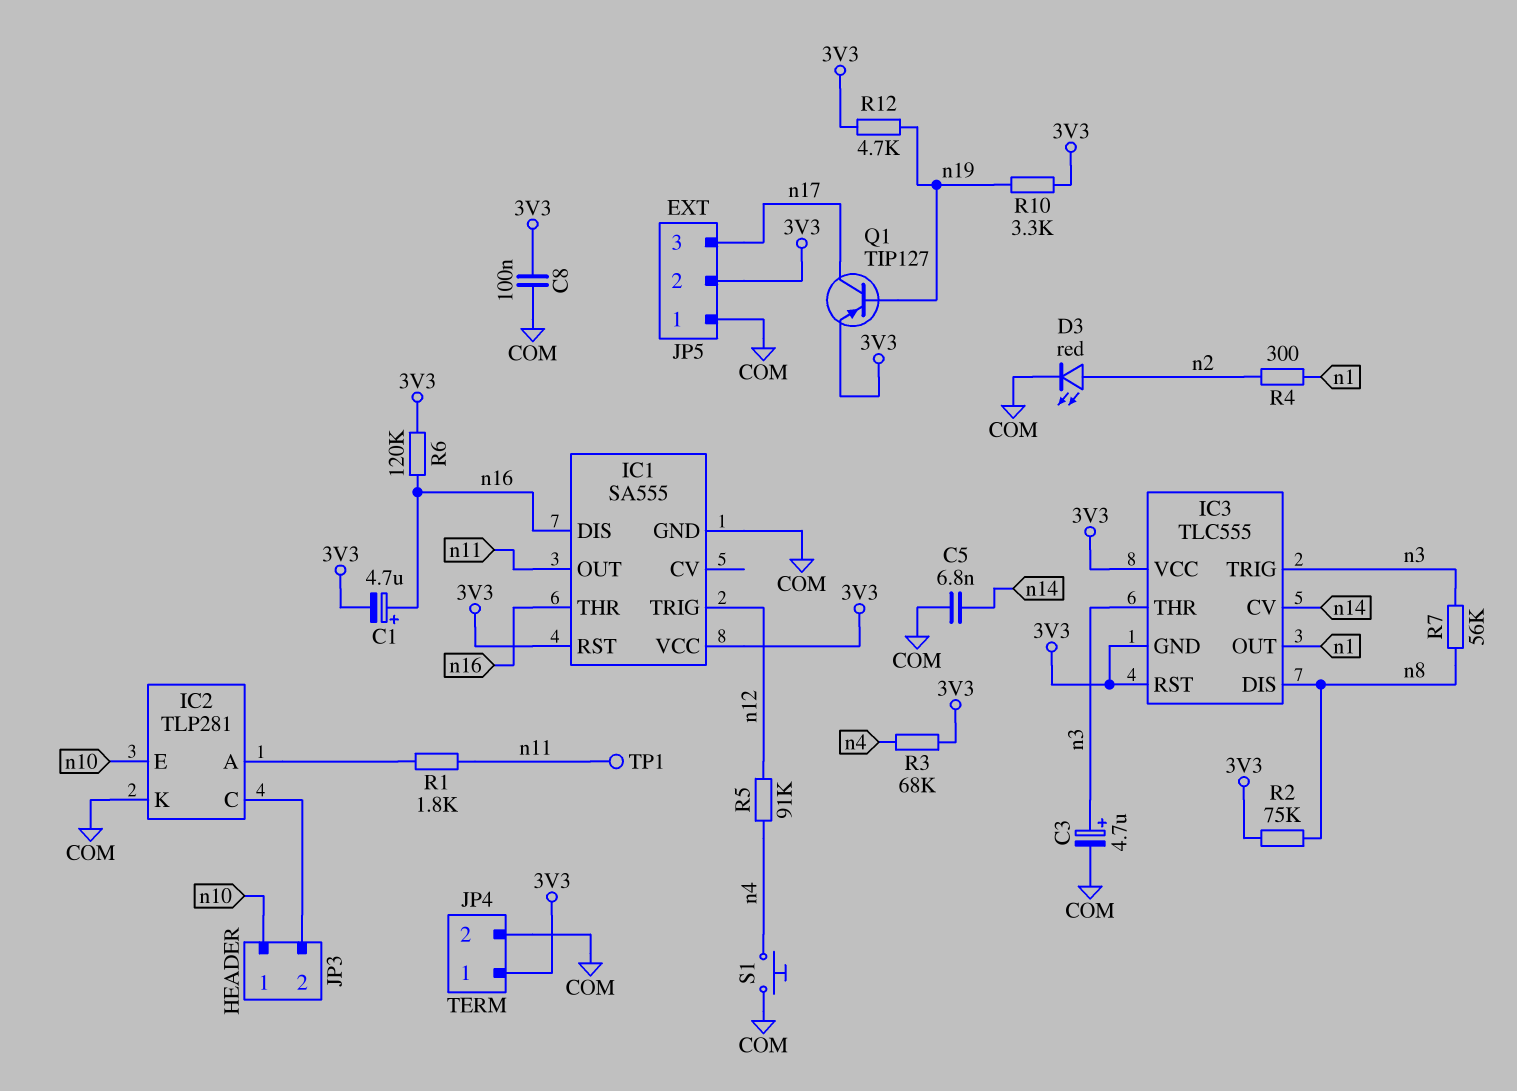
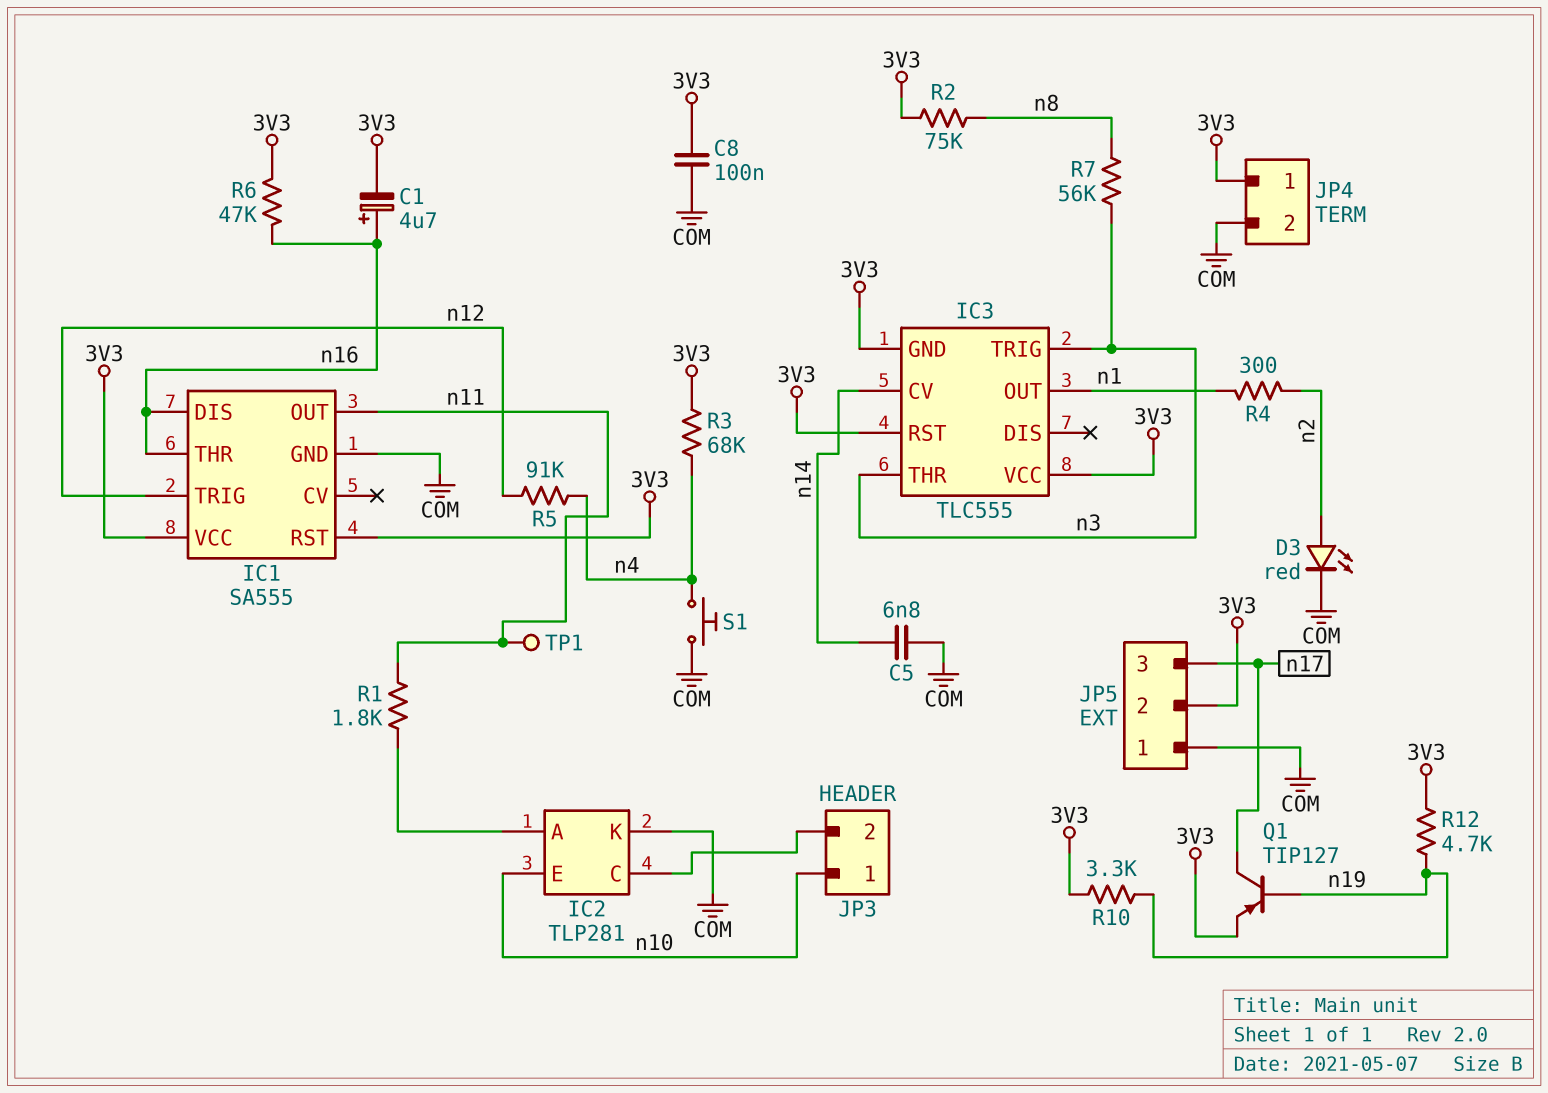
C3: 4.7uF (plus n3, minus COM) -> none
IC3 pin DIS: n8 -> none
R6: 120k (3V3, n16) -> 47k (3V3, n16)

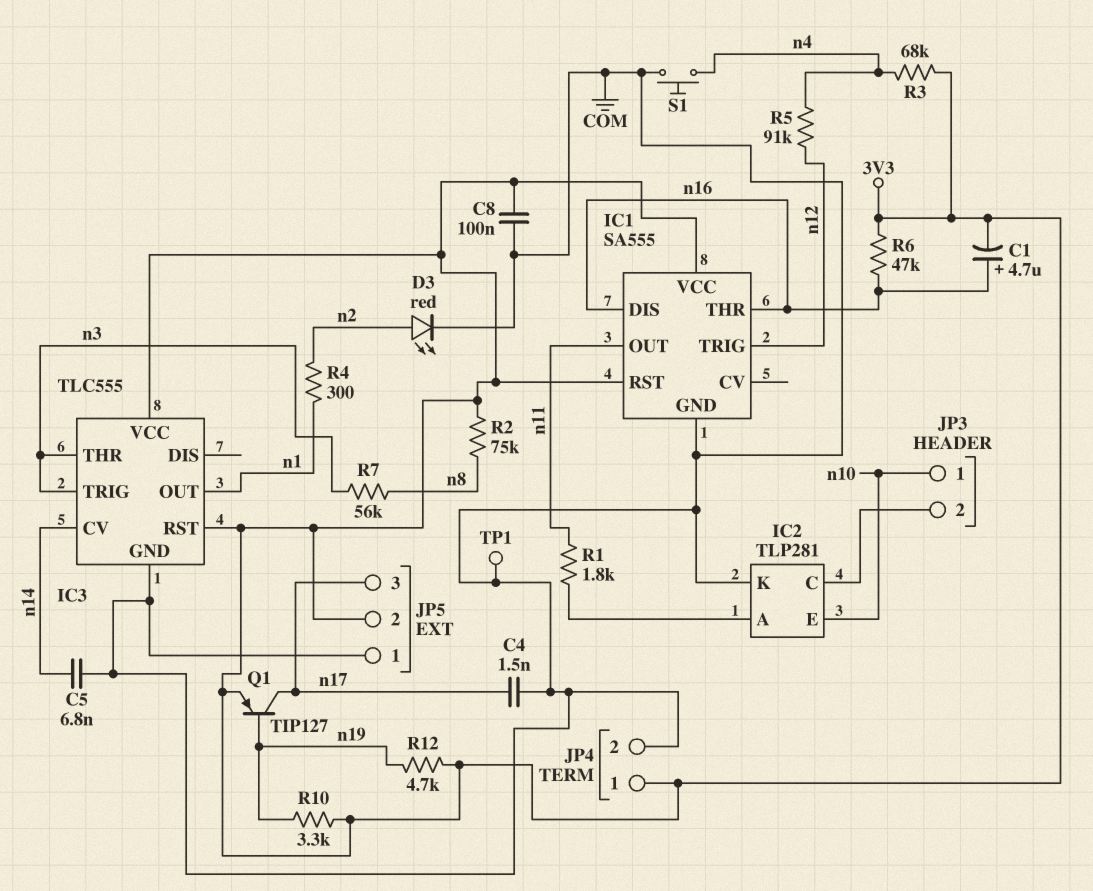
C4: none -> 1.5nF (COM, n17)
IC3 pin GND: 3V3 -> COM
TP1: test point (n11) -> test point (COM)

